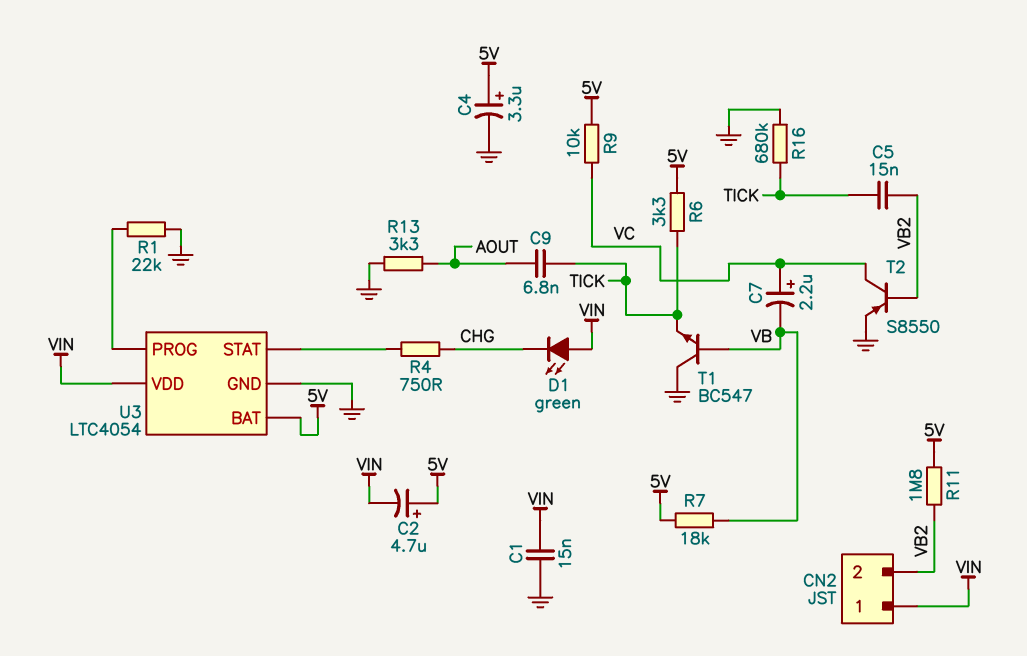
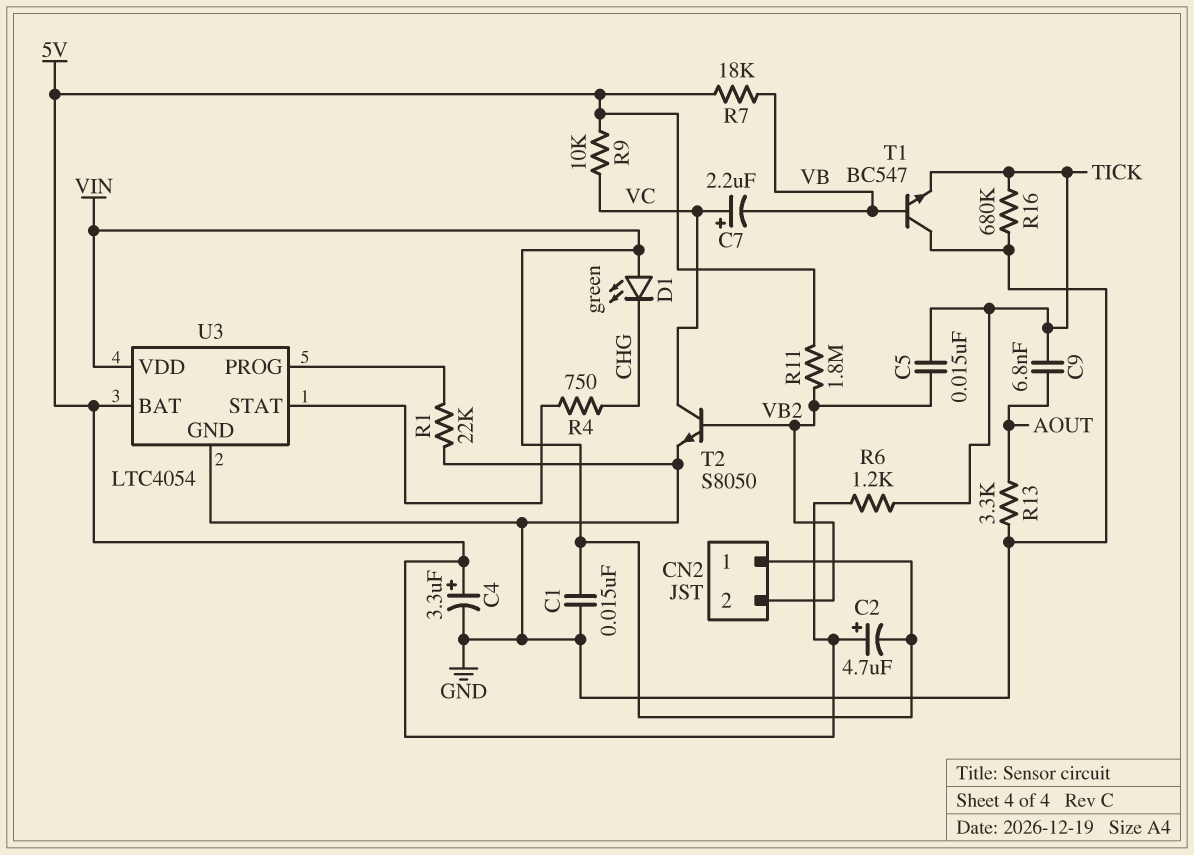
R6: 3.3k (5V, TICK) -> 1.2k (5V, TICK)
T2: PNP S8550 (B VB2, C VC, E GND) -> NPN S8050 (B VB2, C VC, E GND)

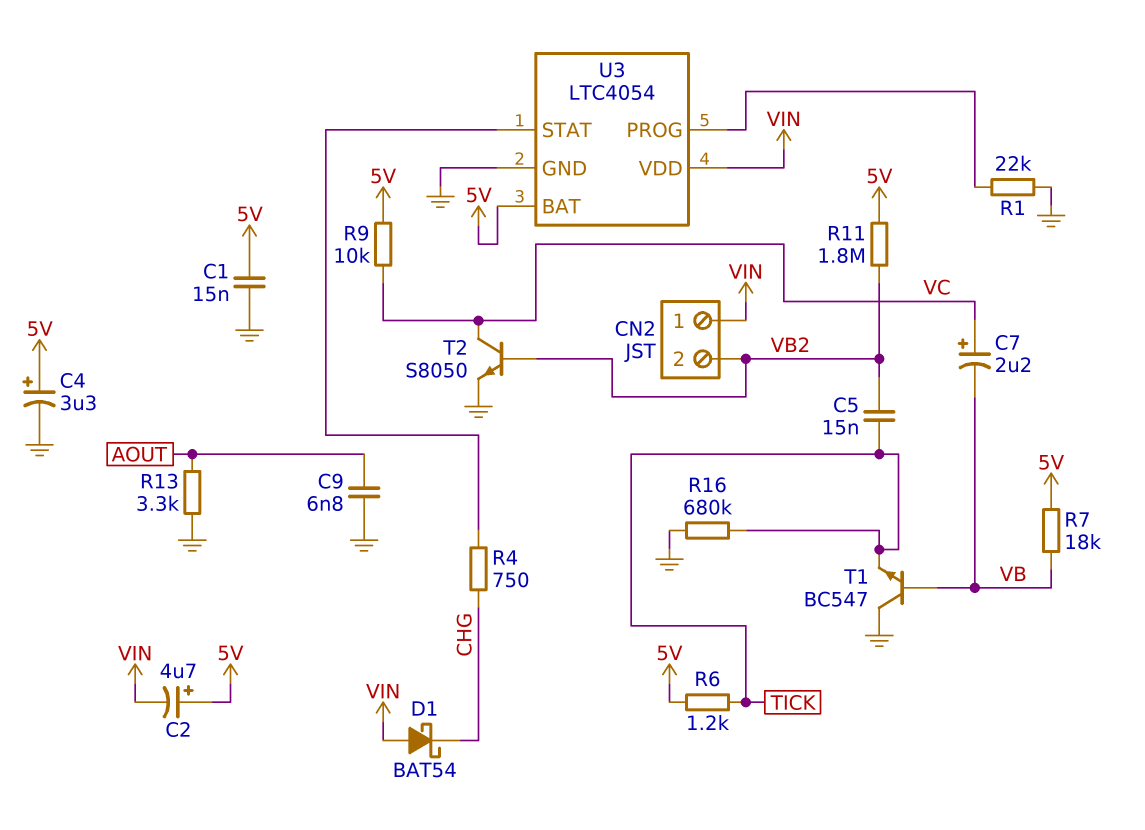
C1: 15nF (GND, VIN) -> 15nF (5V, GND)
C9: 6.8nF (AOUT, TICK) -> 6.8nF (AOUT, GND)
D1: LED green (A VIN, K CHG) -> schottky BAT54 (A VIN, K CHG)

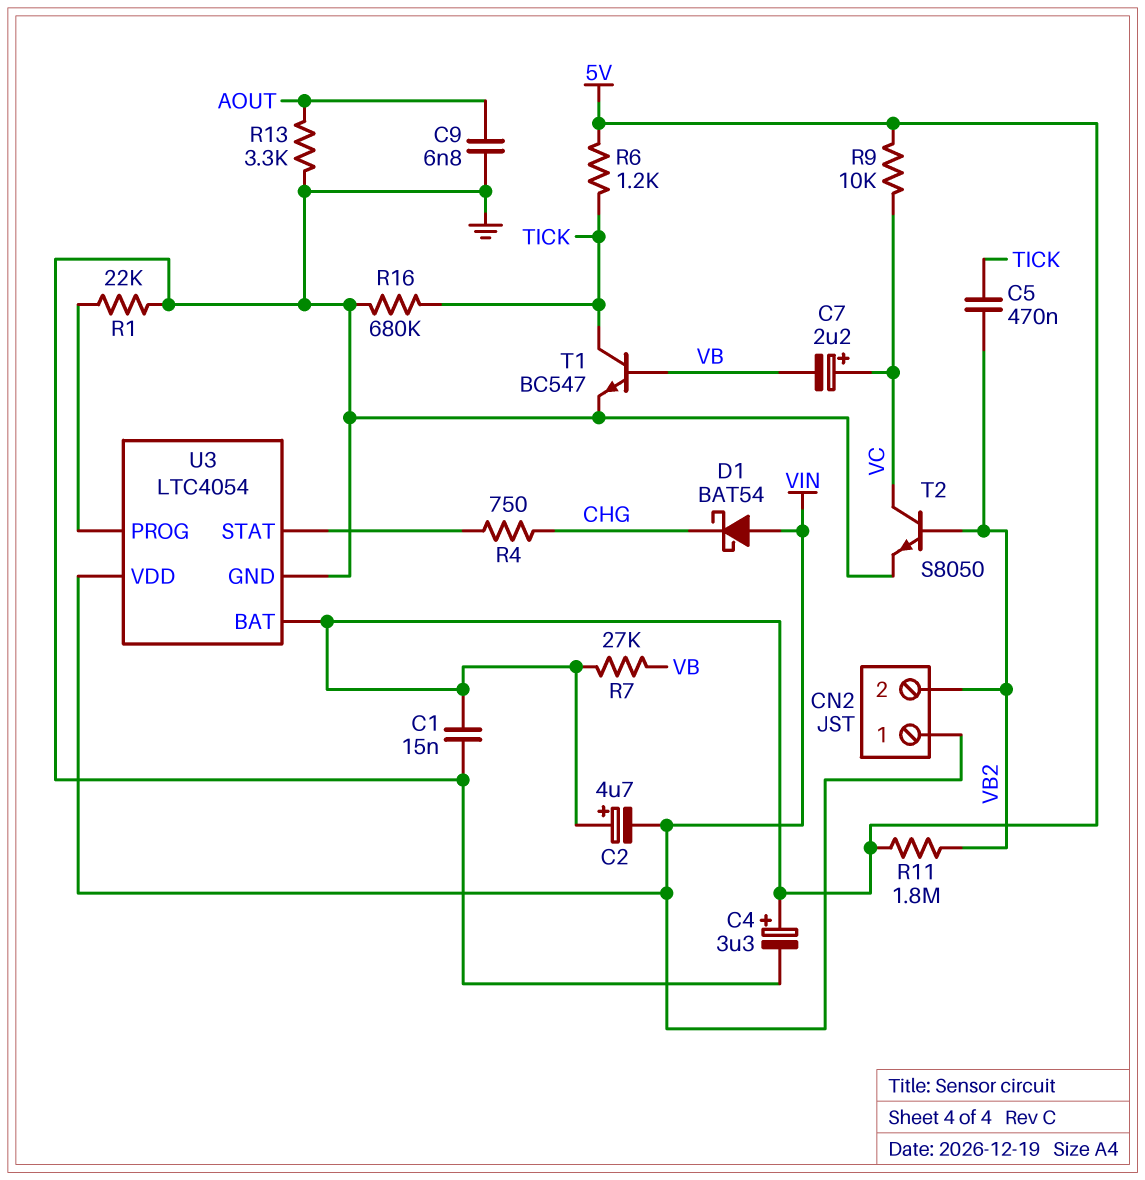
C5: 15nF (TICK, VB2) -> 470nF (TICK, VB2)
R7: 18k (5V, VB) -> 27k (5V, VB)
T1: NPN BC547 (B VB, C GND, E TICK) -> NPN BC547 (B VB, C TICK, E GND)

